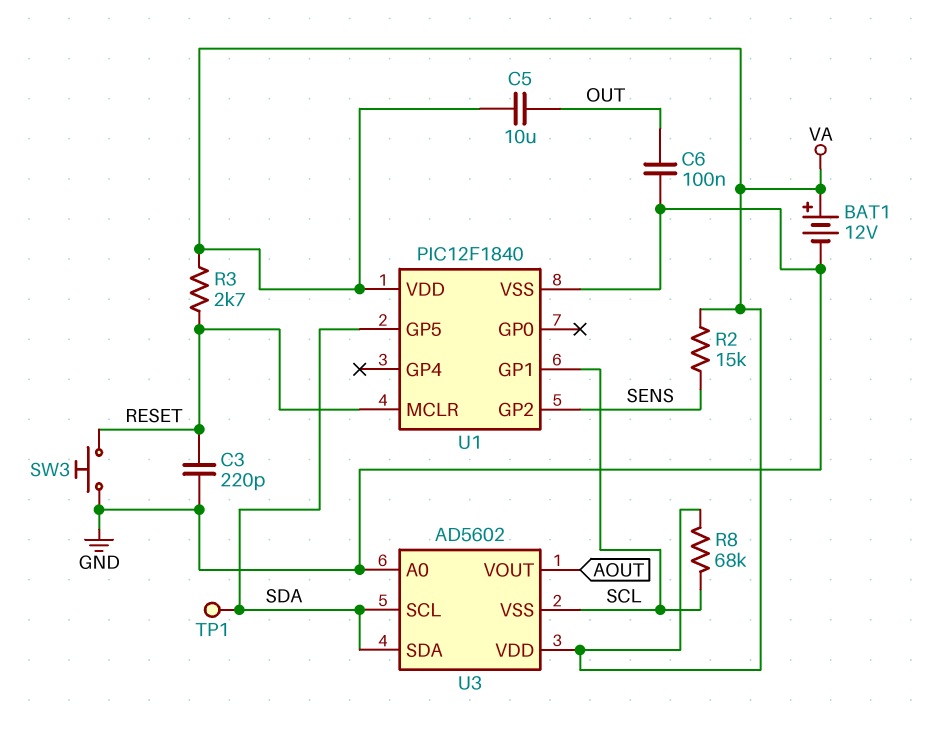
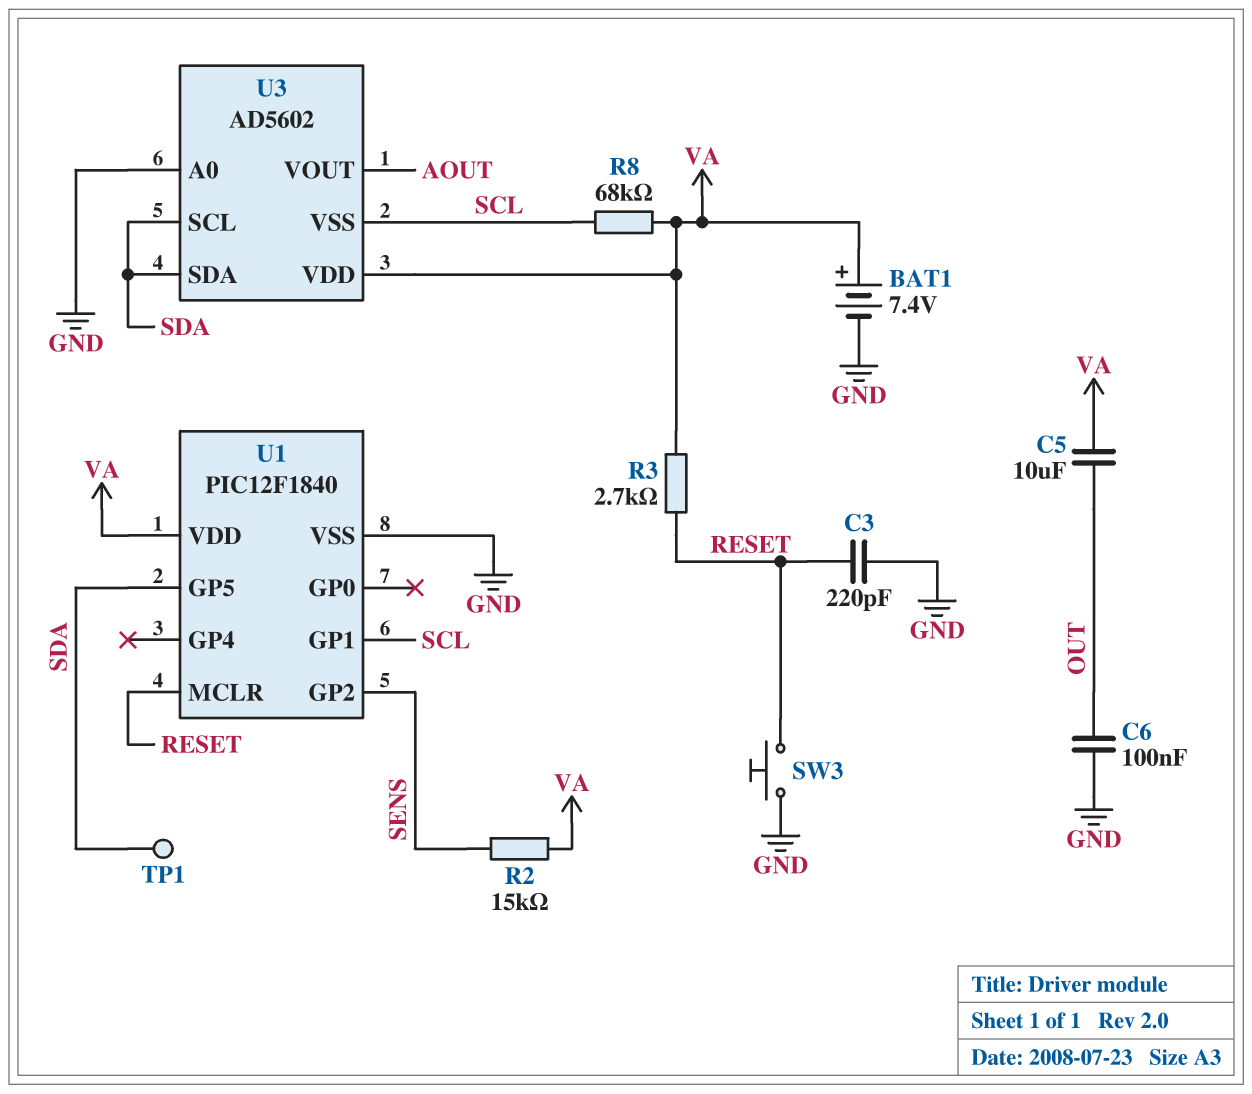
BAT1: 12V (plus VA, minus GND) -> 7.4V (plus VA, minus GND)

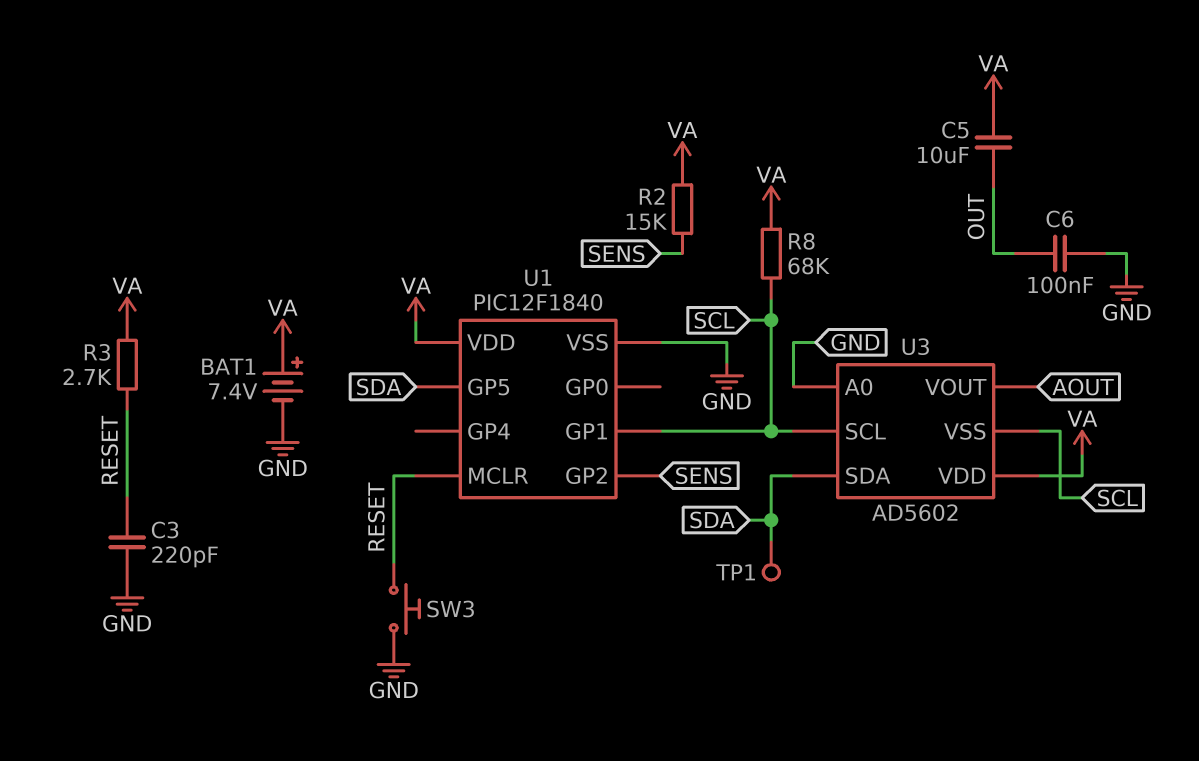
U3 pin SCL: SDA -> SCL

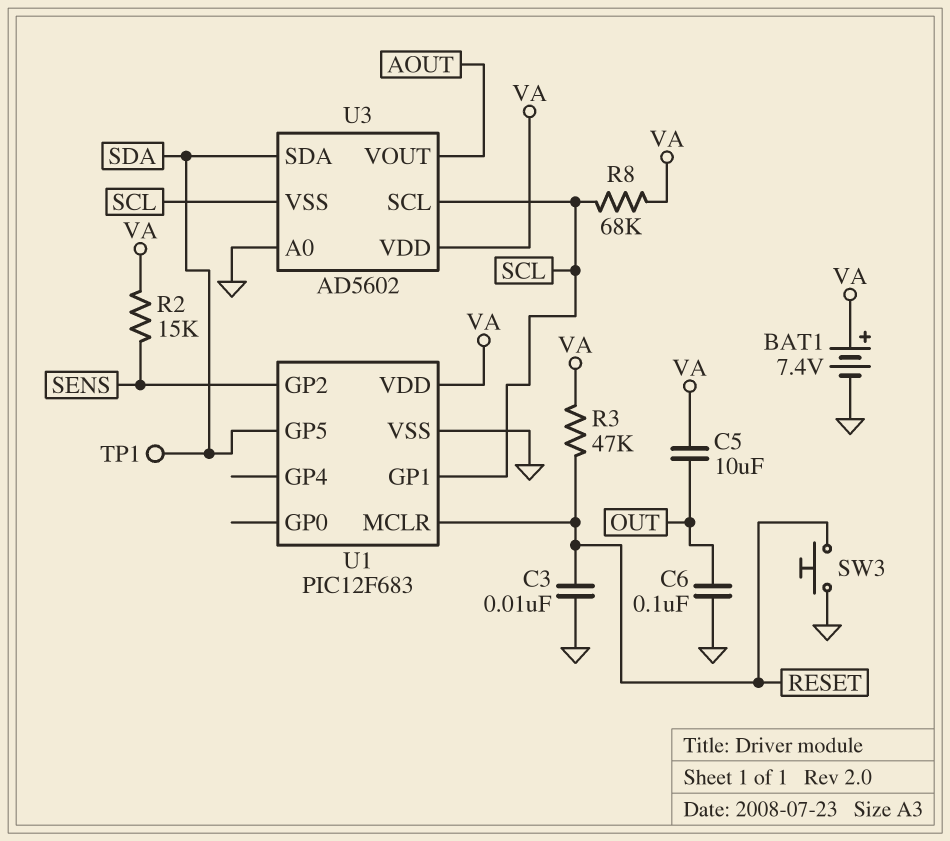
C3: 220pF (GND, RESET) -> 10nF (GND, RESET)
R3: 2.7k (RESET, VA) -> 47k (RESET, VA)
U1: PIC12F1840 -> PIC12F683

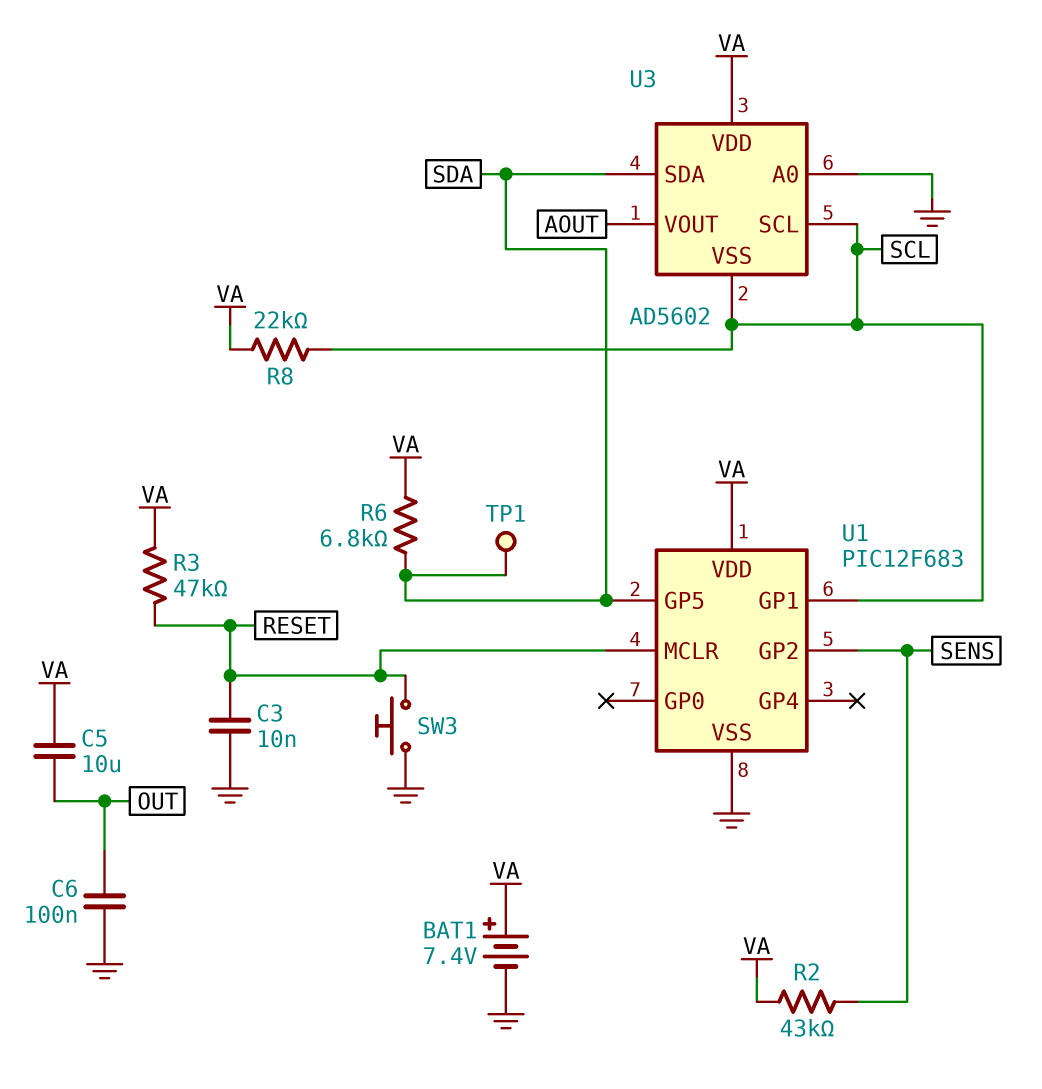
R2: 15k (SENS, VA) -> 43k (SENS, VA)
R6: none -> 6.8k (SDA, VA)
R8: 68k (SCL, VA) -> 22k (SCL, VA)

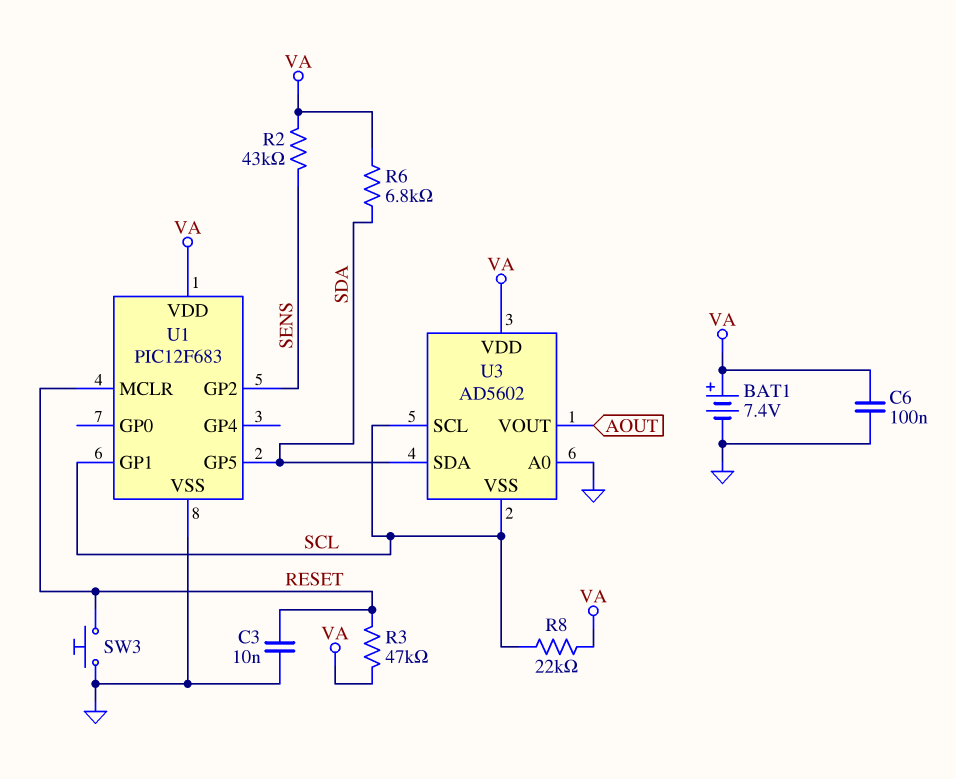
C5: 10uF (OUT, VA) -> none
C6: 100nF (GND, OUT) -> 100nF (GND, VA)
TP1: test point (SDA) -> none

